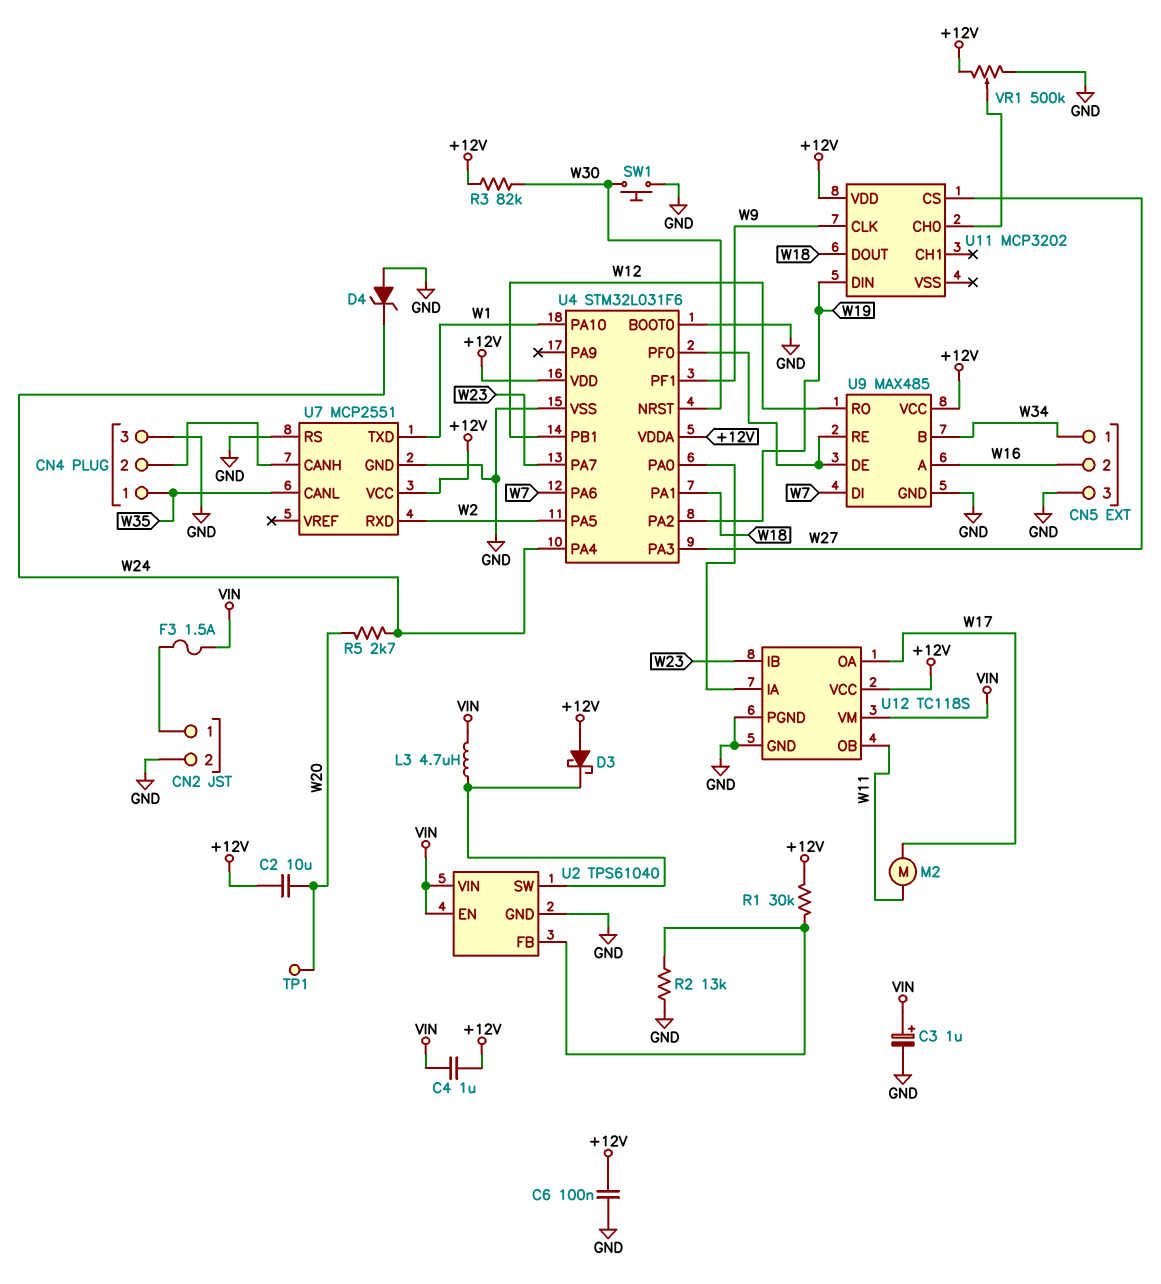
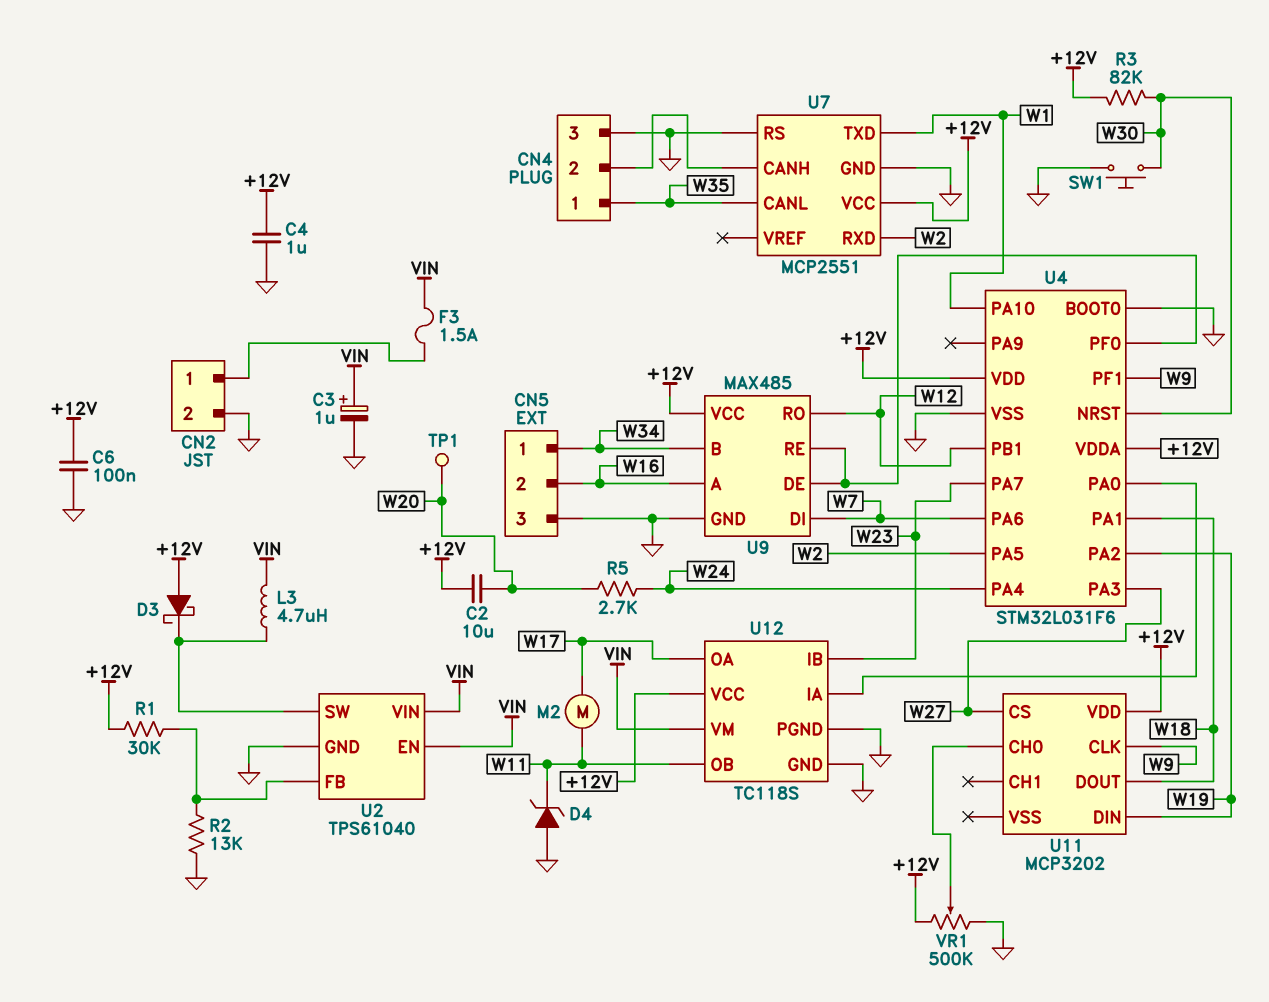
C4: 1uF (+12V, VIN) -> 1uF (+12V, GND)
D4: zener (A GND, K W24) -> zener (A GND, K W11)

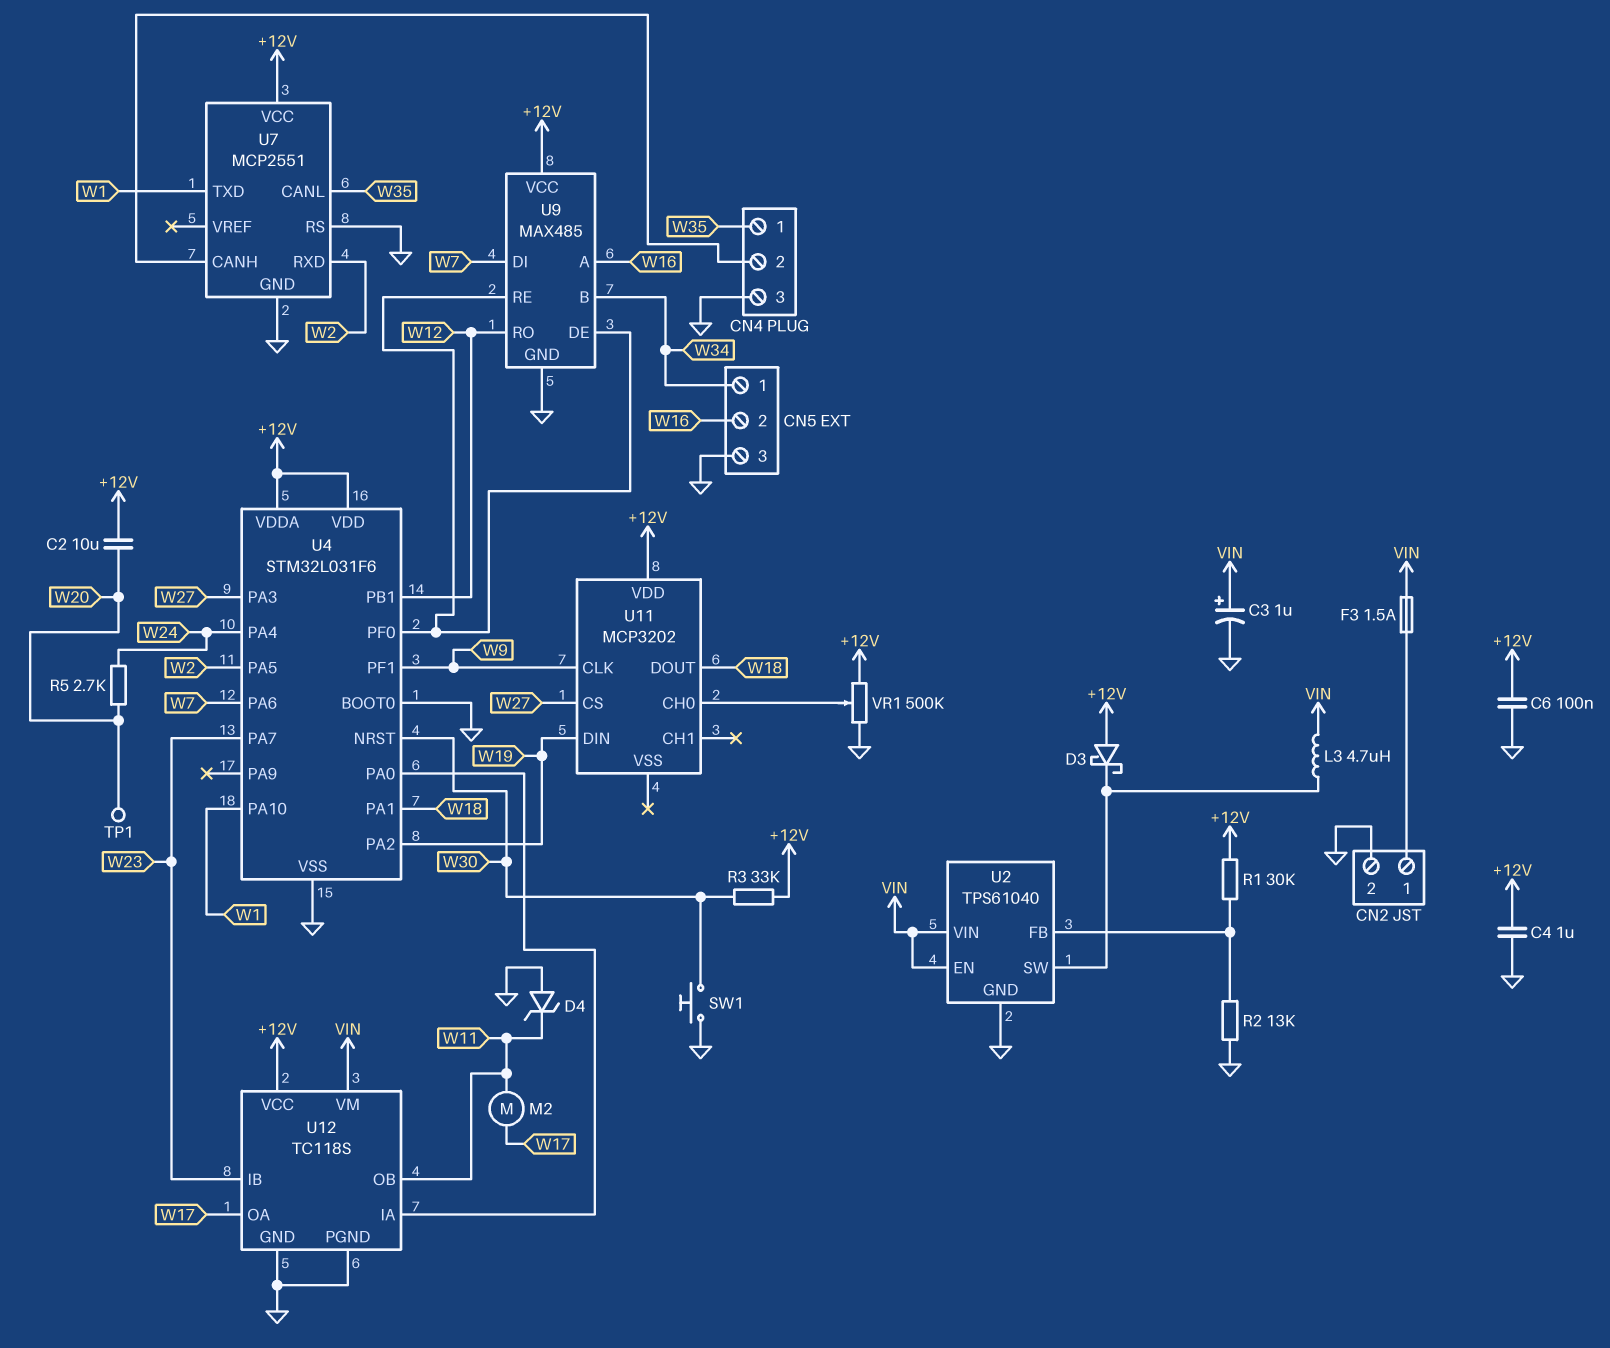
R3: 82k (+12V, W30) -> 33k (+12V, W30)

